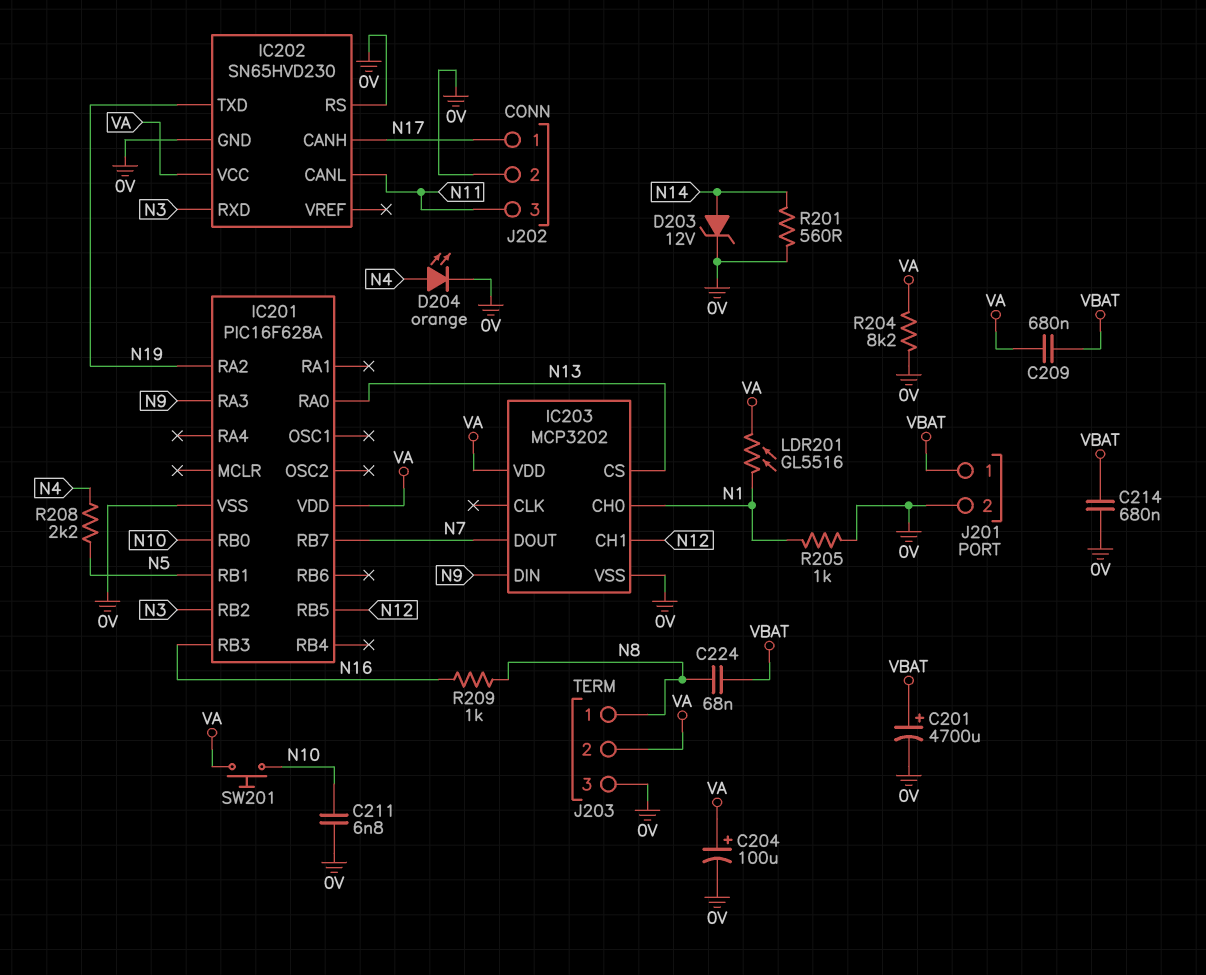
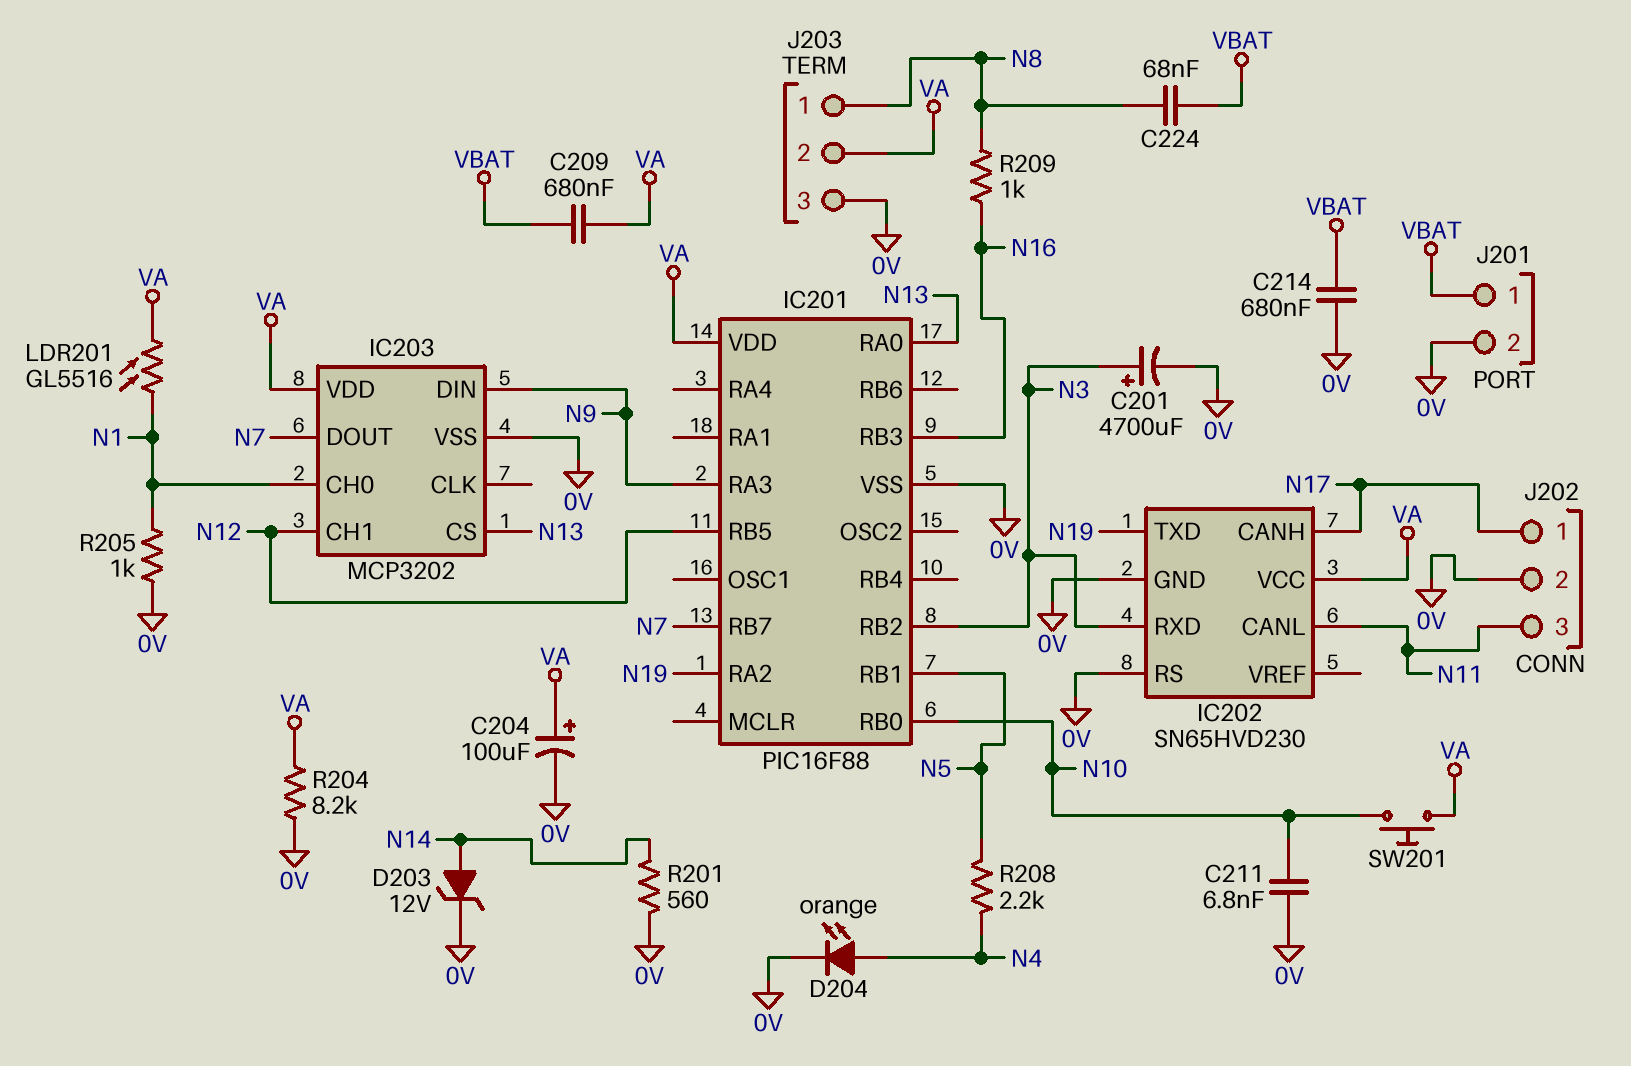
C201: 4700uF (plus VBAT, minus 0V) -> 4700uF (plus N3, minus 0V)
IC201: PIC16F628A -> PIC16F88

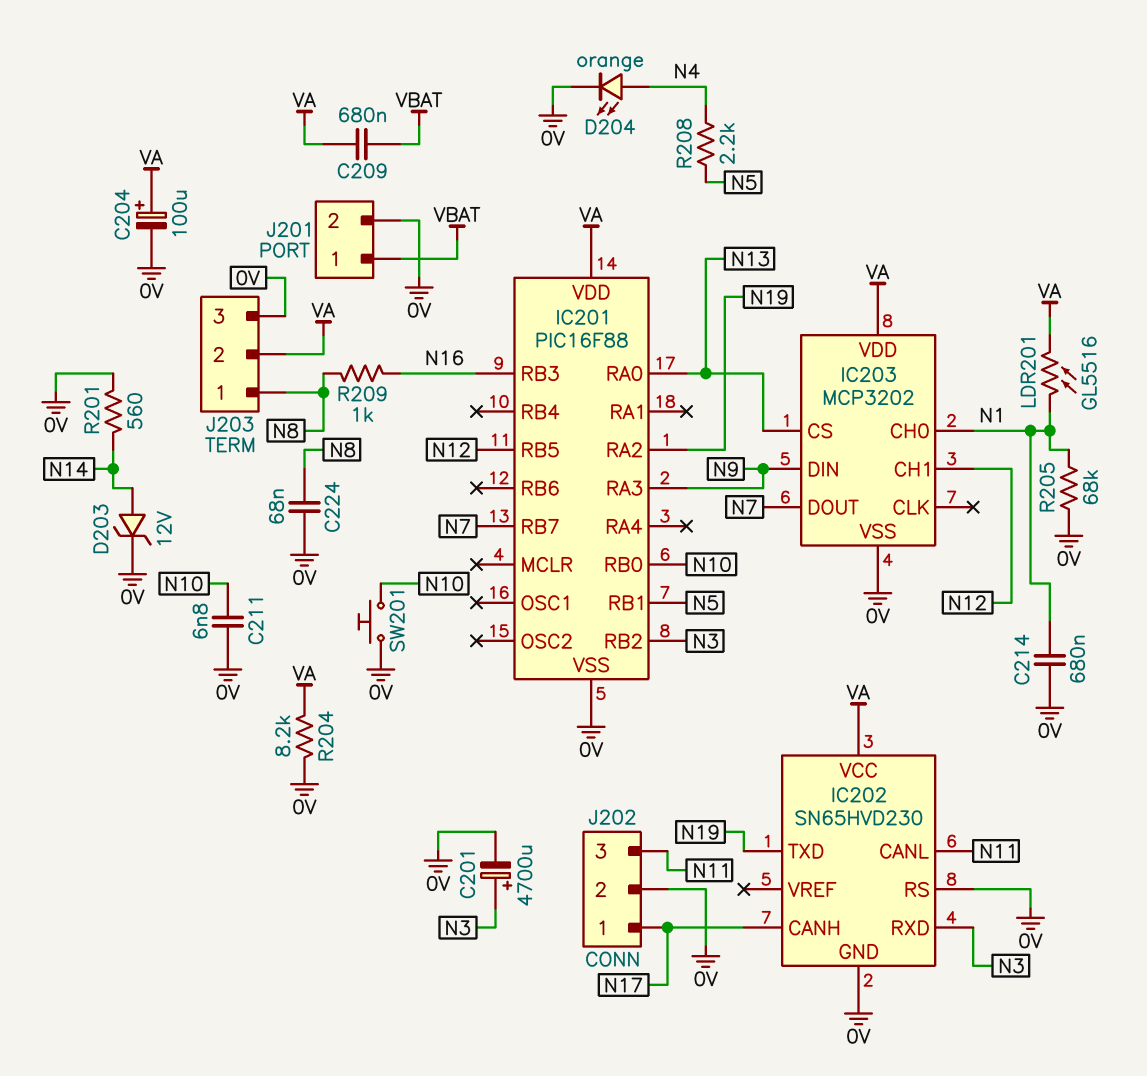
C214: 680nF (0V, VBAT) -> 680nF (0V, N1)
C224: 68nF (N8, VBAT) -> 68nF (0V, N8)
R205: 1k (0V, N1) -> 68k (0V, N1)
SW201: button (N10, VA) -> button (0V, N10)

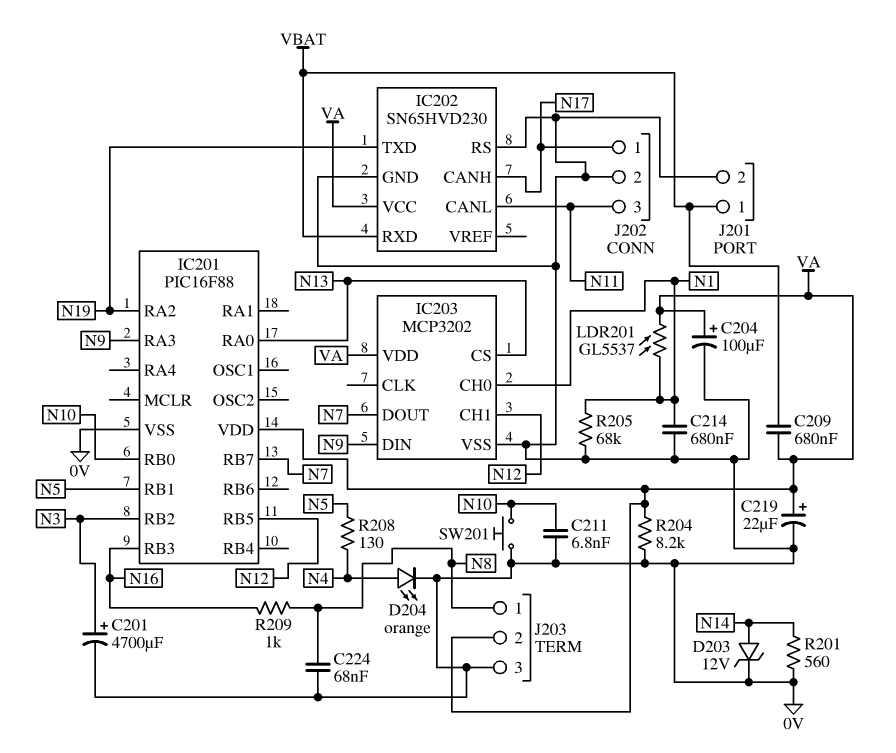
C219: none -> 22uF (plus VA, minus 0V)
IC202 pin RXD: N3 -> VBAT
LDR201: GL5516 (N1, VA) -> GL5537 (N1, VA)
R208: 2.2k (N4, N5) -> 130 (N4, N5)

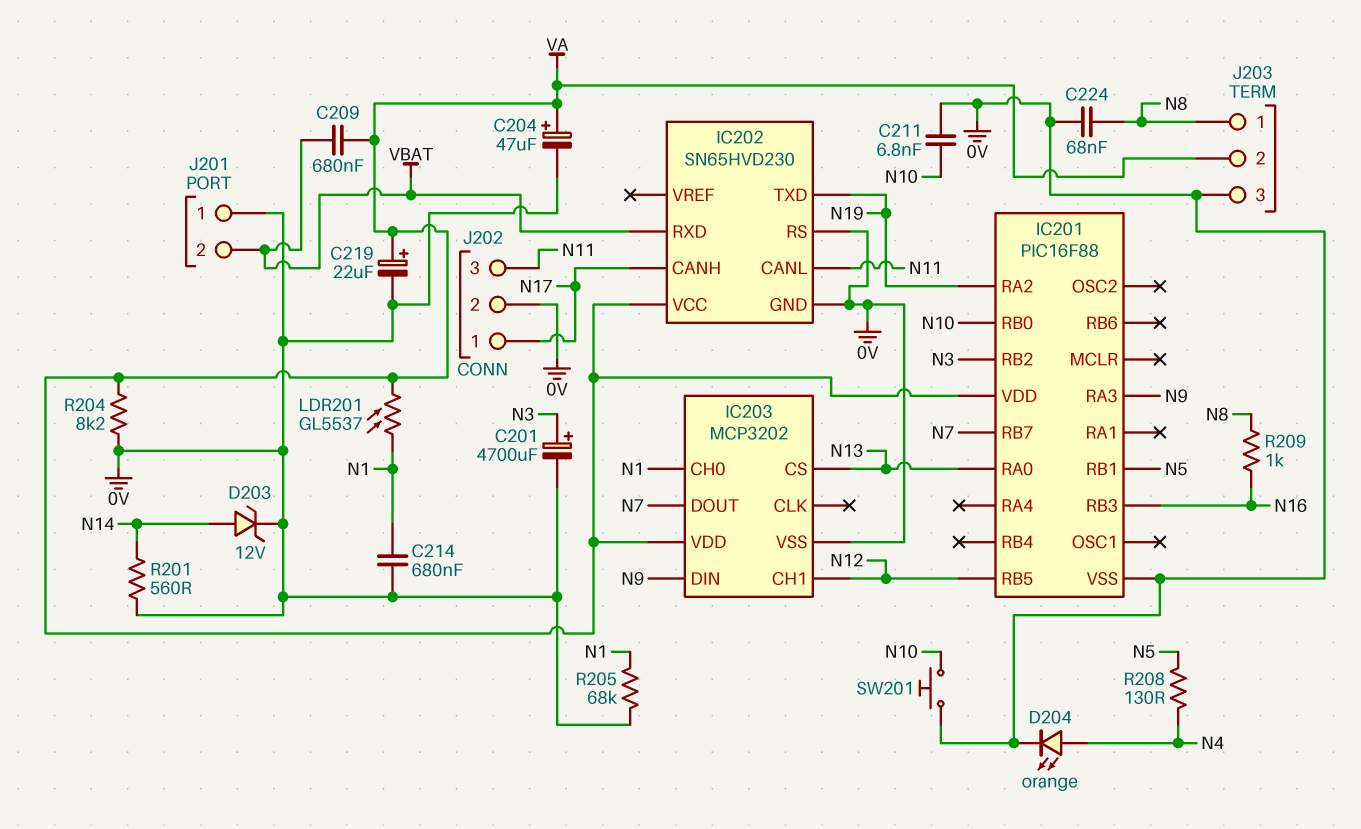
C204: 100uF (plus VA, minus 0V) -> 47uF (plus VA, minus 0V)
J201 pin 1: VBAT -> 0V
J201 pin 2: 0V -> VBAT

